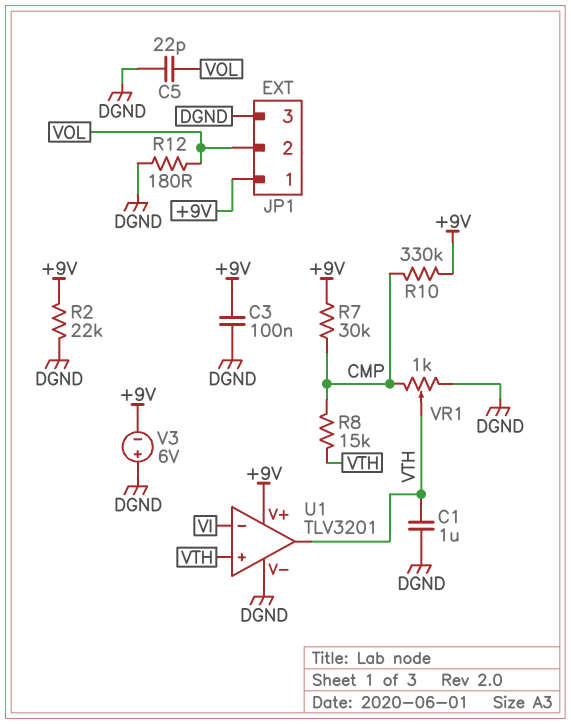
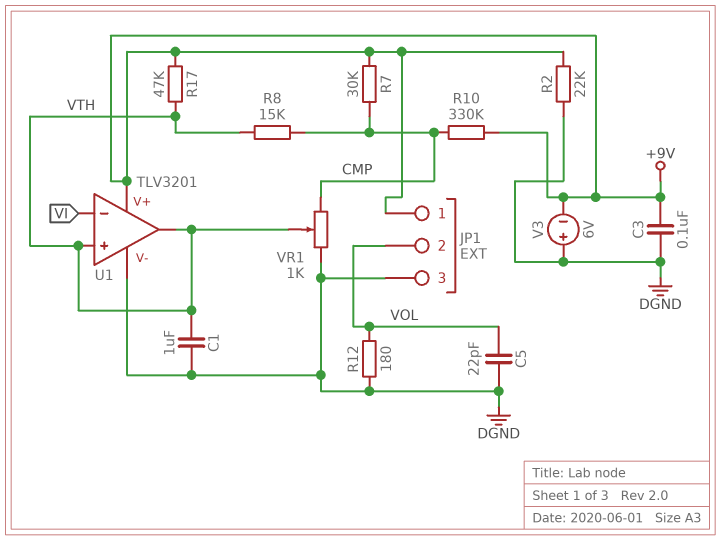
R17: none -> 47k (+9V, VTH)

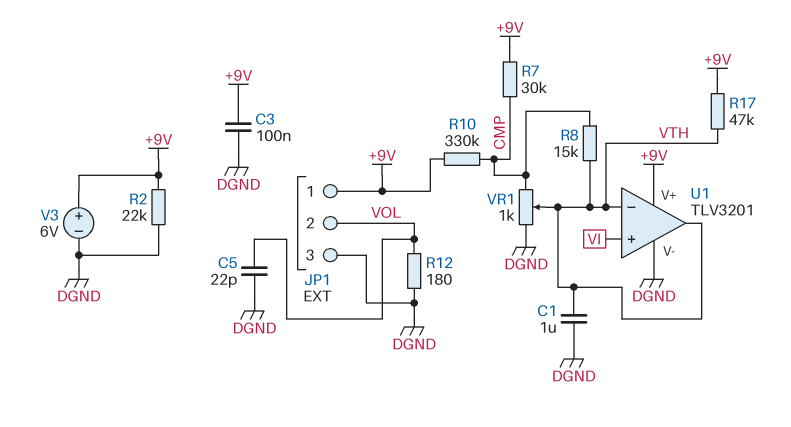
U1 pin in+: VTH -> VI
U1 pin in-: VI -> VTH
V3: 6V (plus DGND, minus +9V) -> 6V (plus +9V, minus DGND)

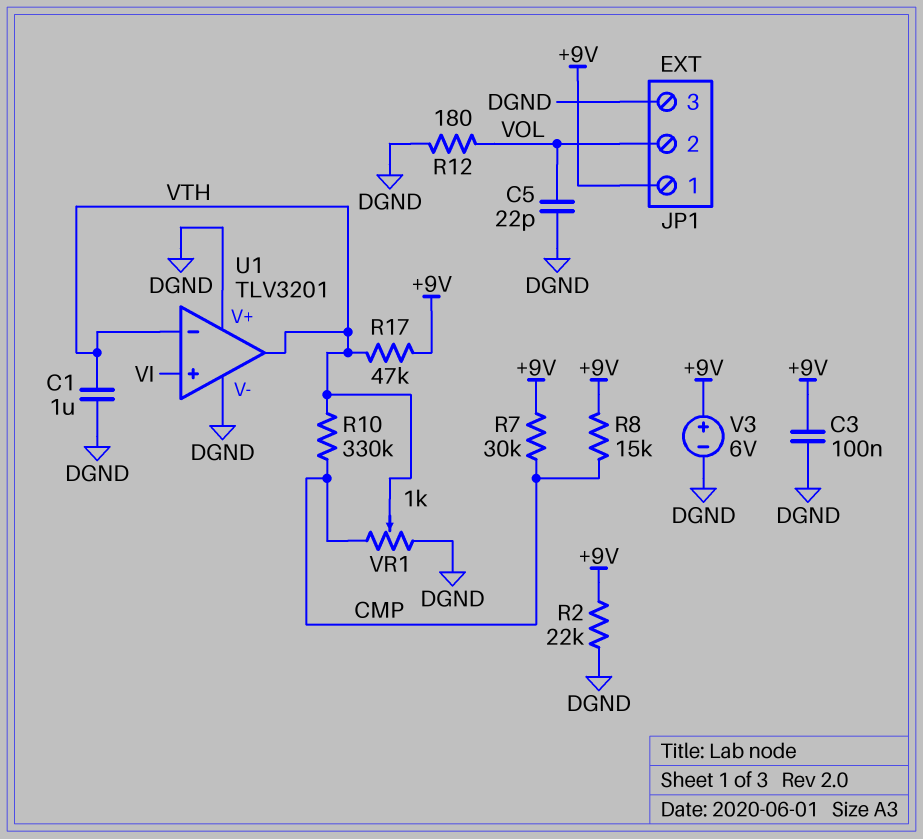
R8: 15k (CMP, VTH) -> 15k (+9V, CMP)
R10: 330k (+9V, CMP) -> 330k (CMP, VTH)
U1 pin V+: +9V -> DGND

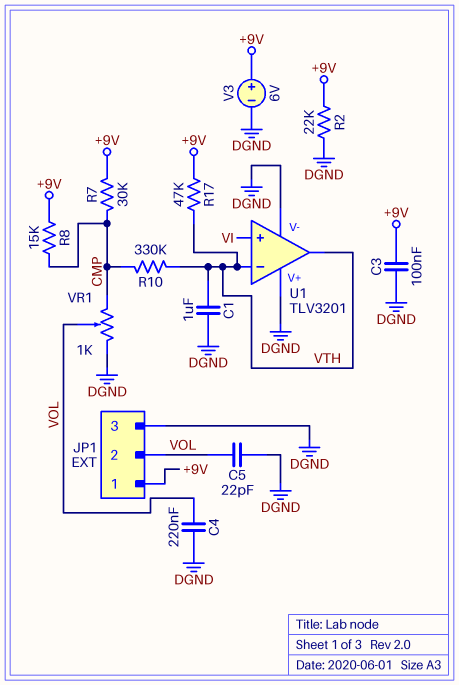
C4: none -> 220nF (DGND, VOL)
R12: 180 (DGND, VOL) -> none
VR1: 1k (CMP, DGND, wiper VTH) -> 1k (CMP, DGND, wiper VOL)

